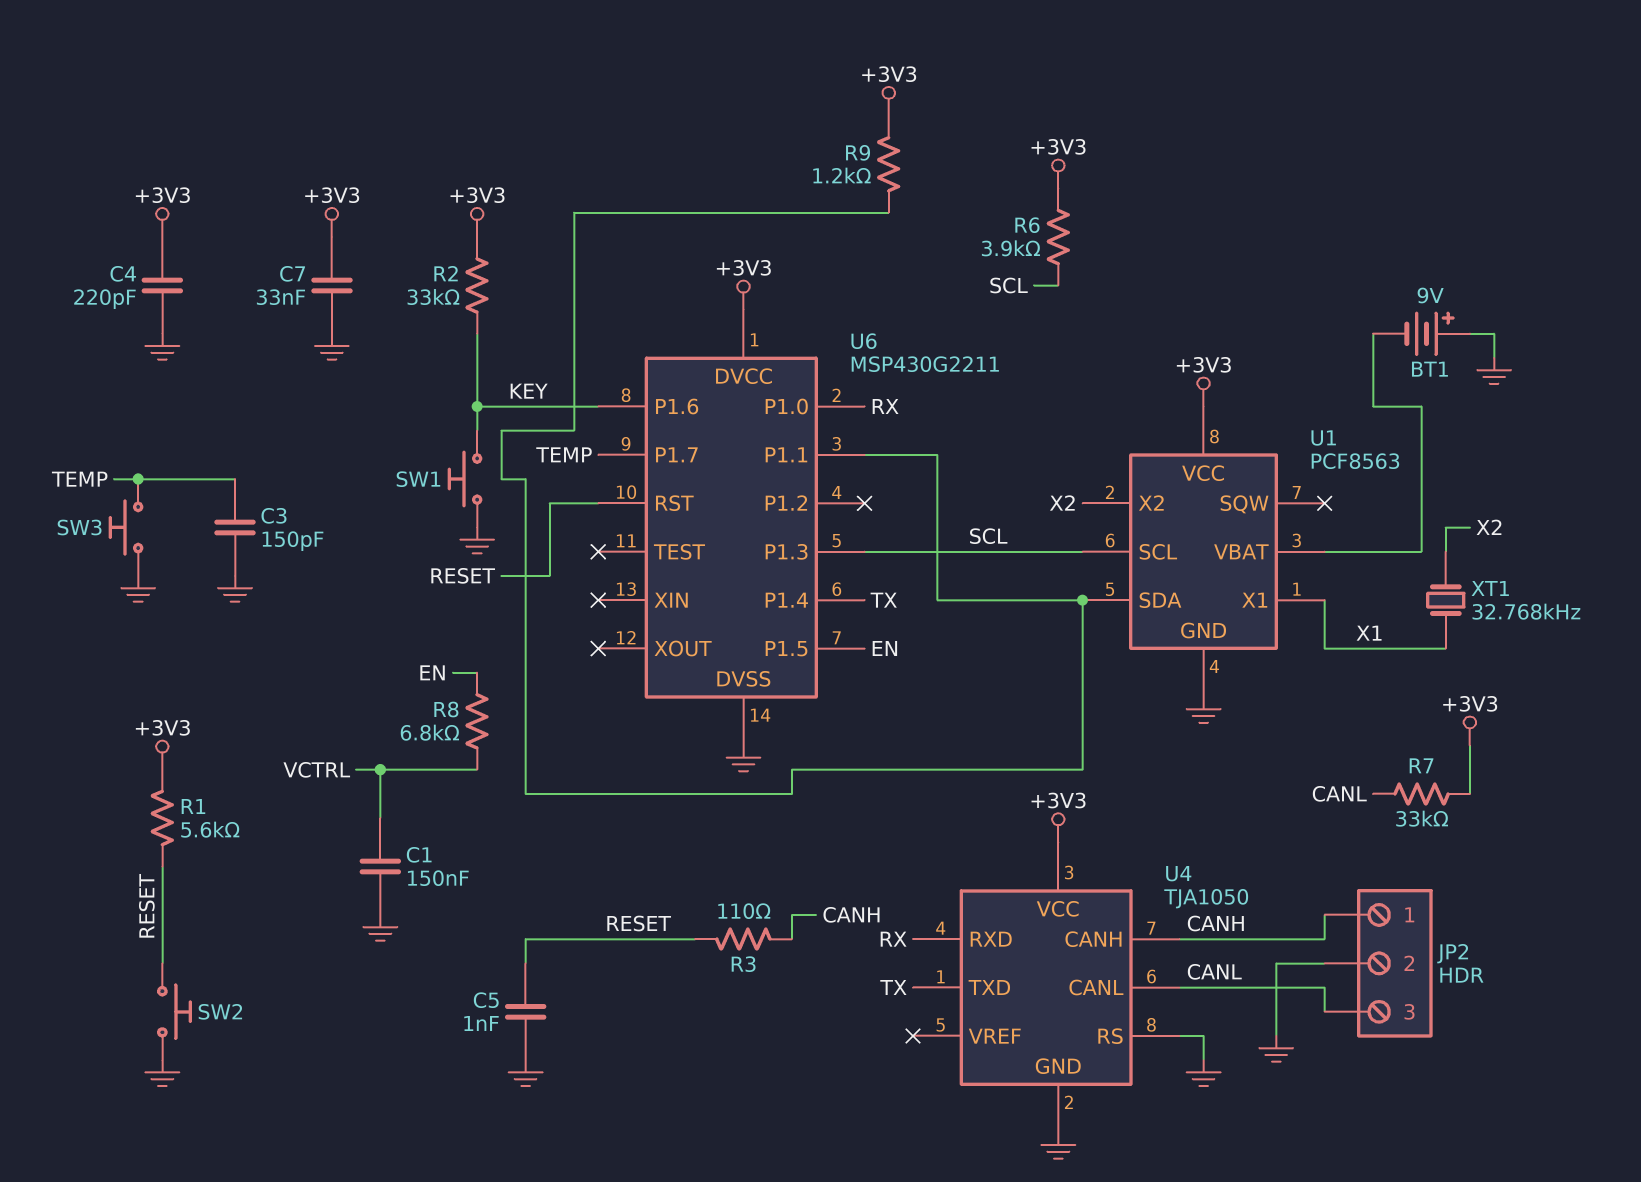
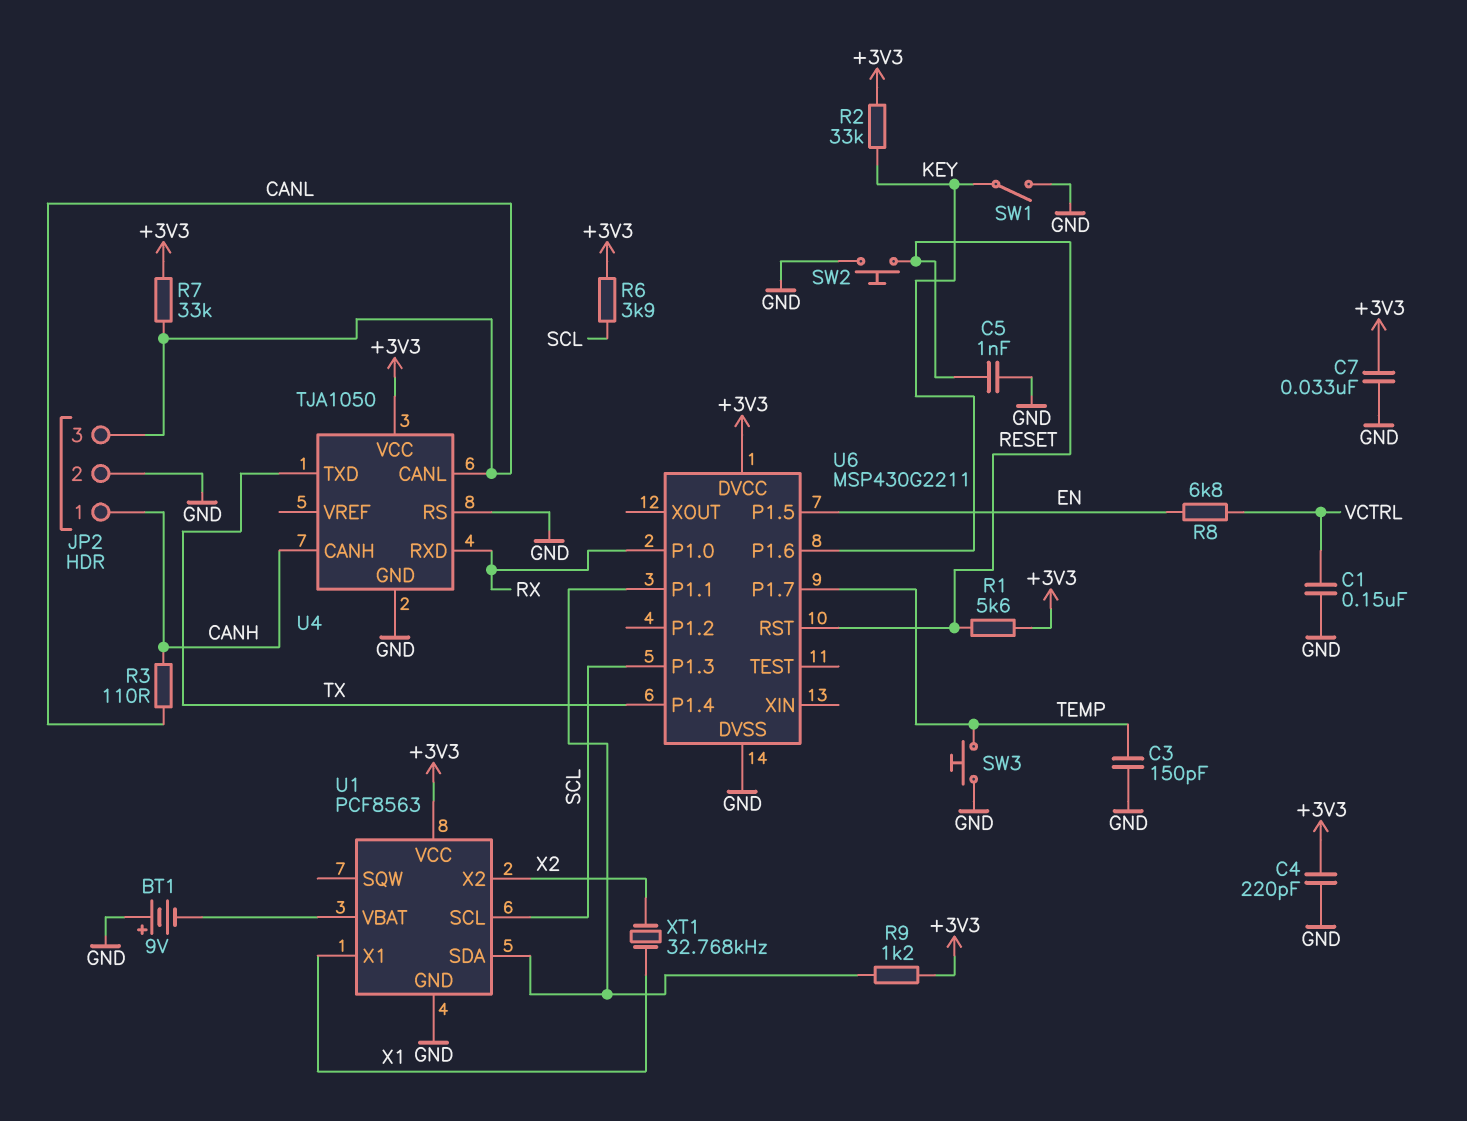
R3: 110 (CANH, RESET) -> 110 (CANH, CANL)
SW1: button (GND, KEY) -> switch (GND, KEY)

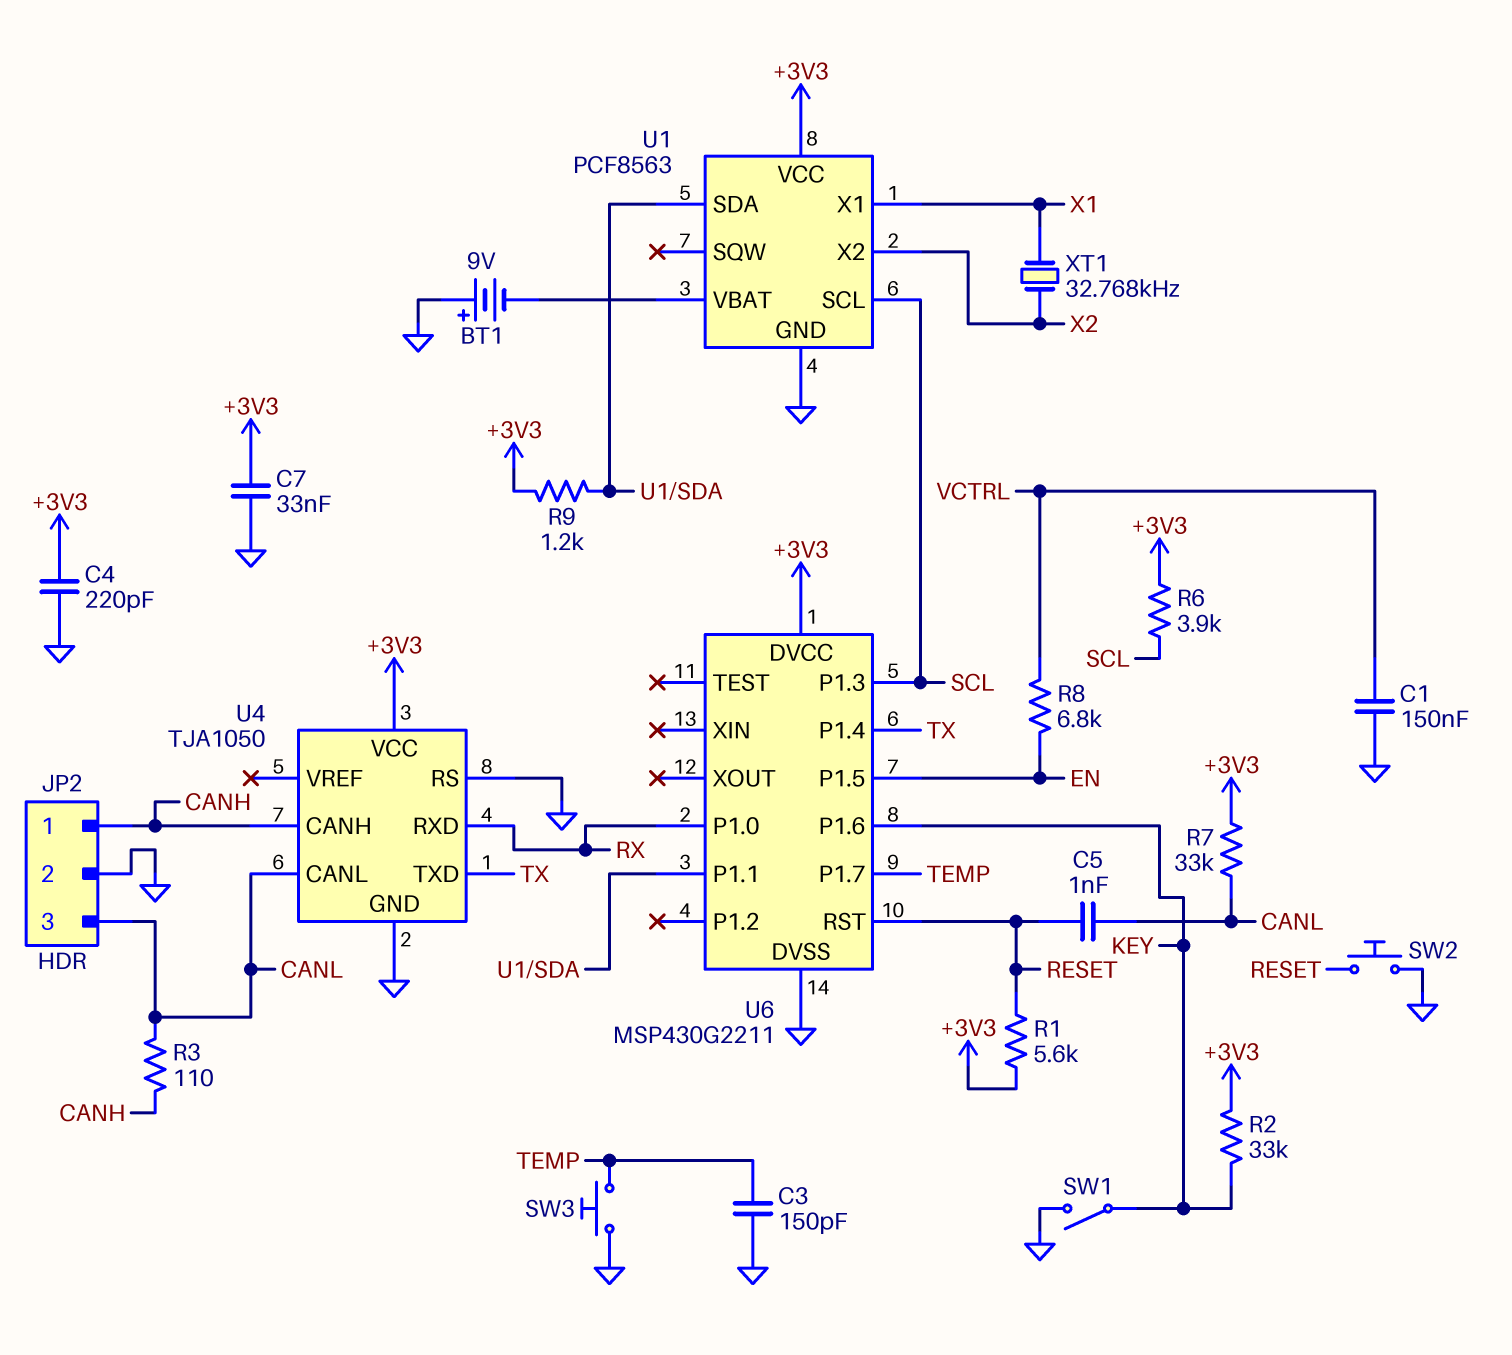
C5: 1nF (GND, RESET) -> 1nF (CANL, RESET)

